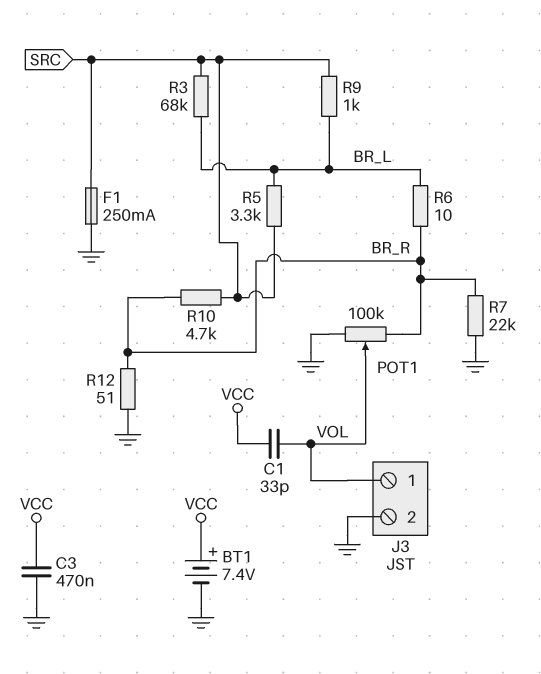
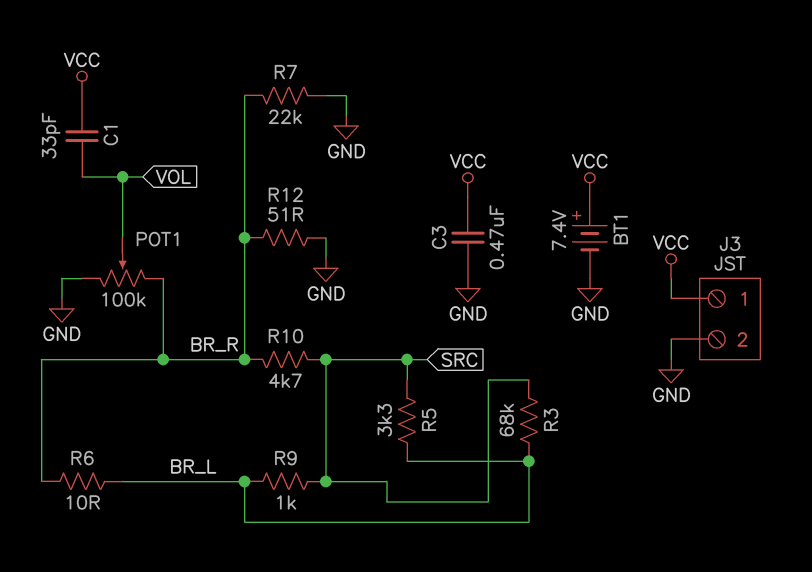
F1: 250mA (GND, SRC) -> none
J3 pin 1: VOL -> VCC

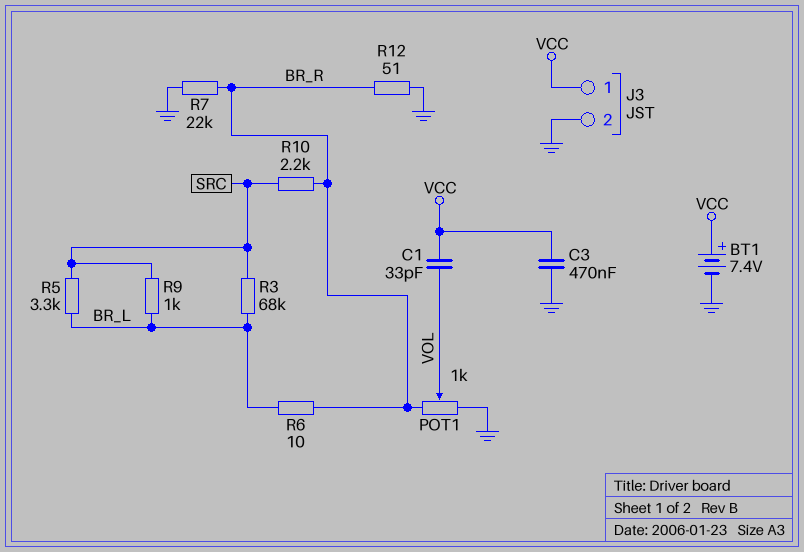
POT1: 100k (BR_R, GND, wiper VOL) -> 1k (BR_R, GND, wiper VOL)
R10: 4.7k (BR_R, SRC) -> 2.2k (BR_R, SRC)

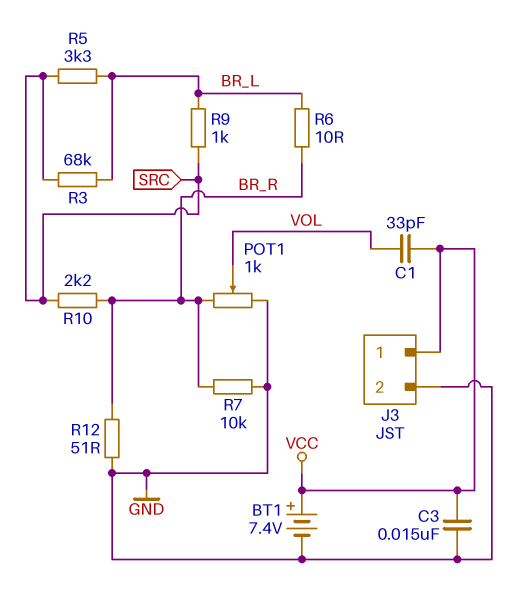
C3: 470nF (GND, VCC) -> 15nF (GND, VCC)
R7: 22k (BR_R, GND) -> 10k (BR_R, GND)

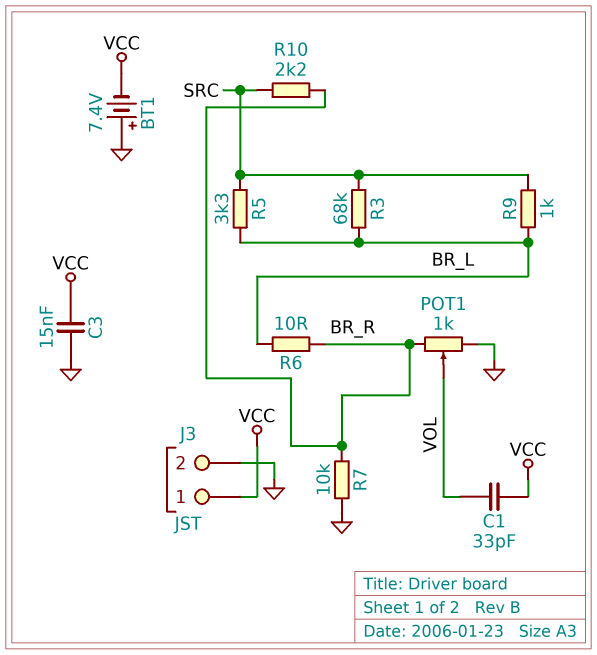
BT1: 7.4V (plus VCC, minus GND) -> 7.4V (plus GND, minus VCC)
R12: 51 (BR_R, GND) -> none

